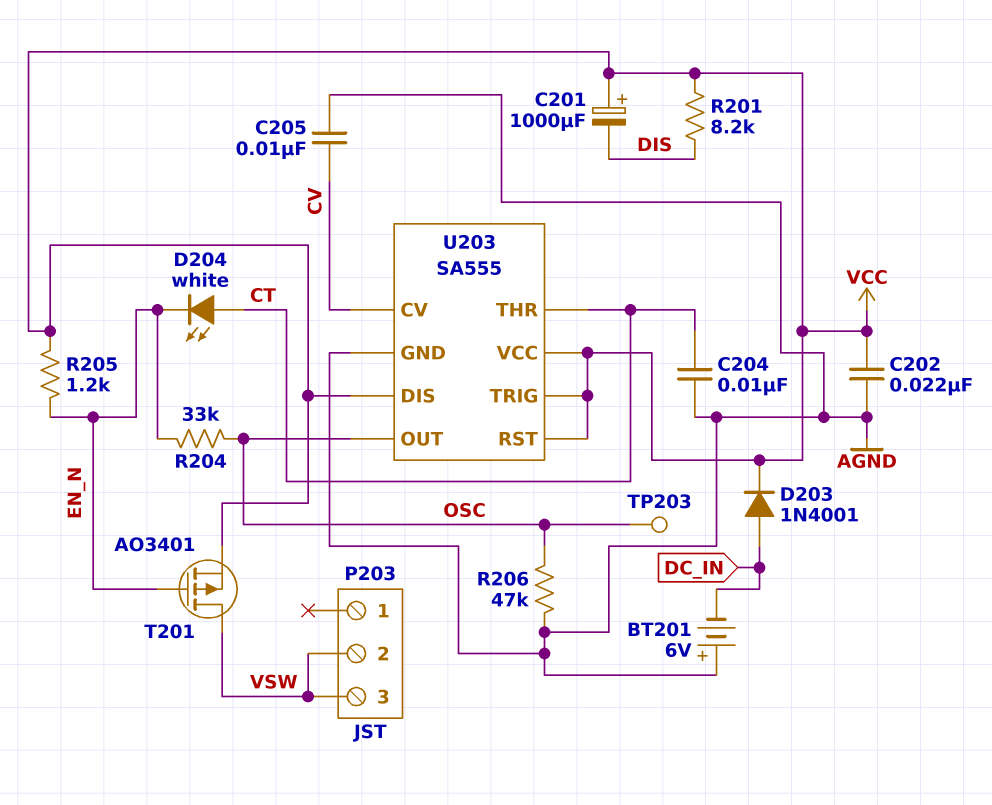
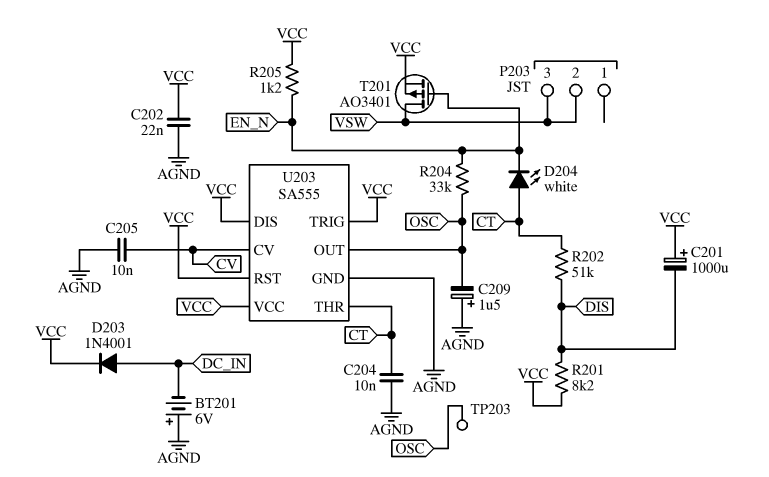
C209: none -> 1.5uF (plus AGND, minus OSC)
R202: none -> 51k (CT, DIS)
R206: 47k (AGND, OSC) -> none

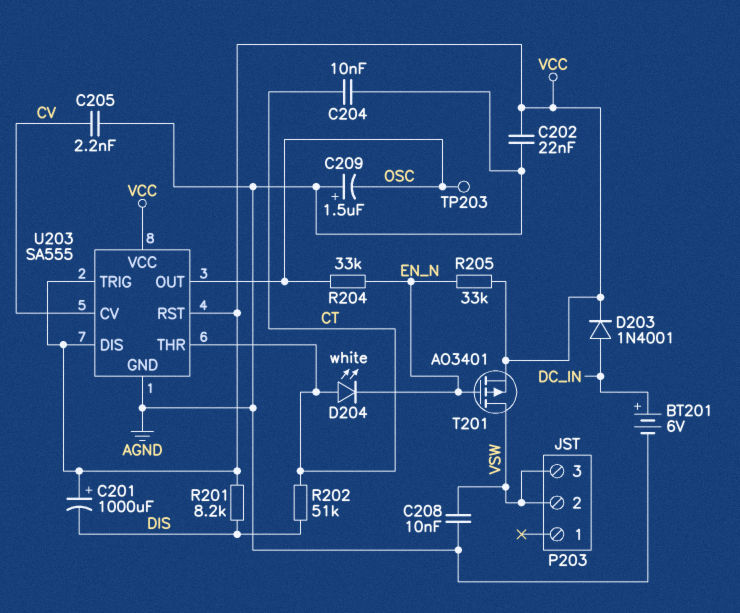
BT201: 6V (plus AGND, minus DC_IN) -> 6V (plus DC_IN, minus AGND)
C205: 10nF (AGND, CV) -> 2.2nF (AGND, CV)
C208: none -> 10nF (AGND, VSW)
R205: 1.2k (EN_N, VCC) -> 33k (EN_N, VCC)

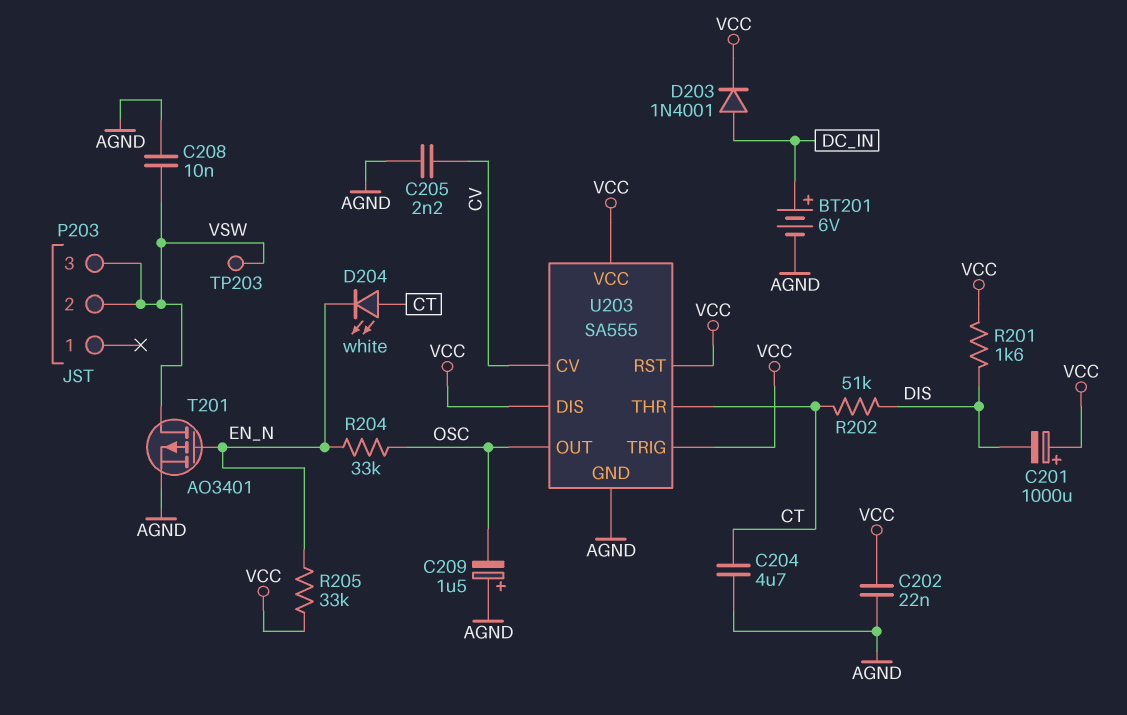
C204: 10nF (AGND, CT) -> 4.7uF (AGND, CT)
R201: 8.2k (DIS, VCC) -> 1.6k (DIS, VCC)
T201: PMOS AO3401 (G EN_N, D VSW, S VCC) -> PMOS AO3401 (G EN_N, D VSW, S AGND)
TP203: test point (OSC) -> test point (VSW)

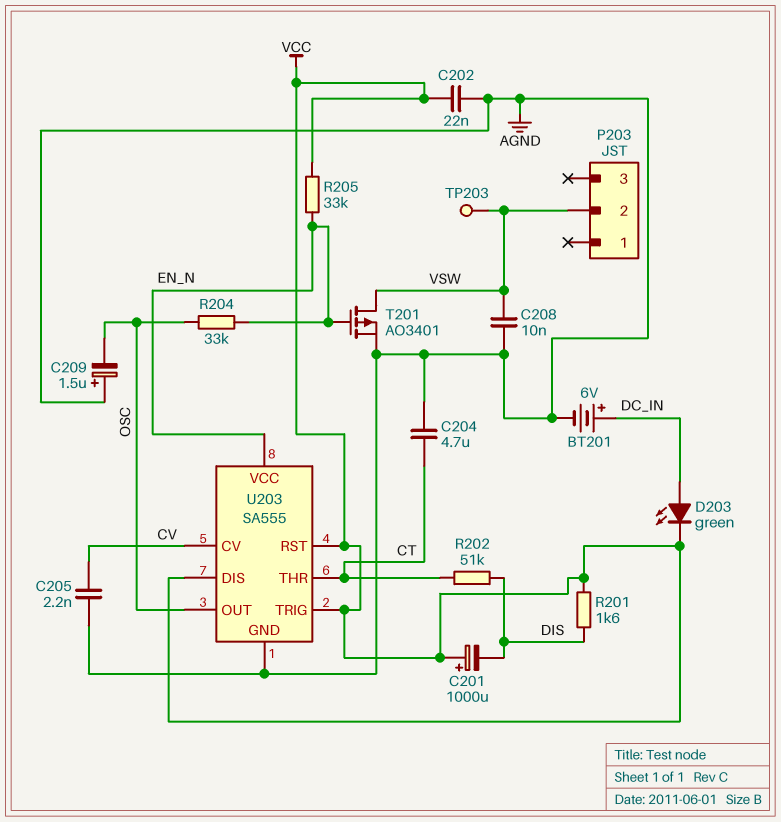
D203: diode 1N4001 (A DC_IN, K VCC) -> LED green (A DC_IN, K VCC)
D204: LED white (A CT, K EN_N) -> none
P203 pin 3: VSW -> none
U203 pin VCC: VCC -> EN_N

